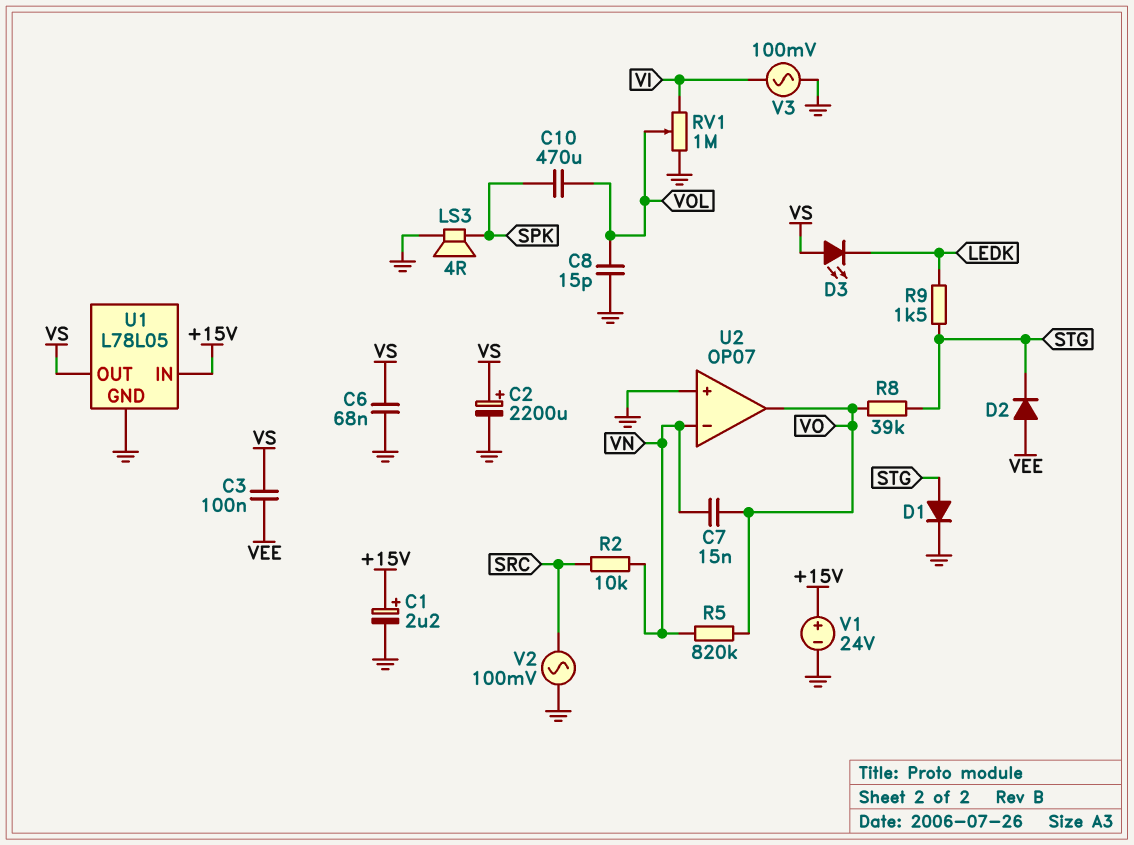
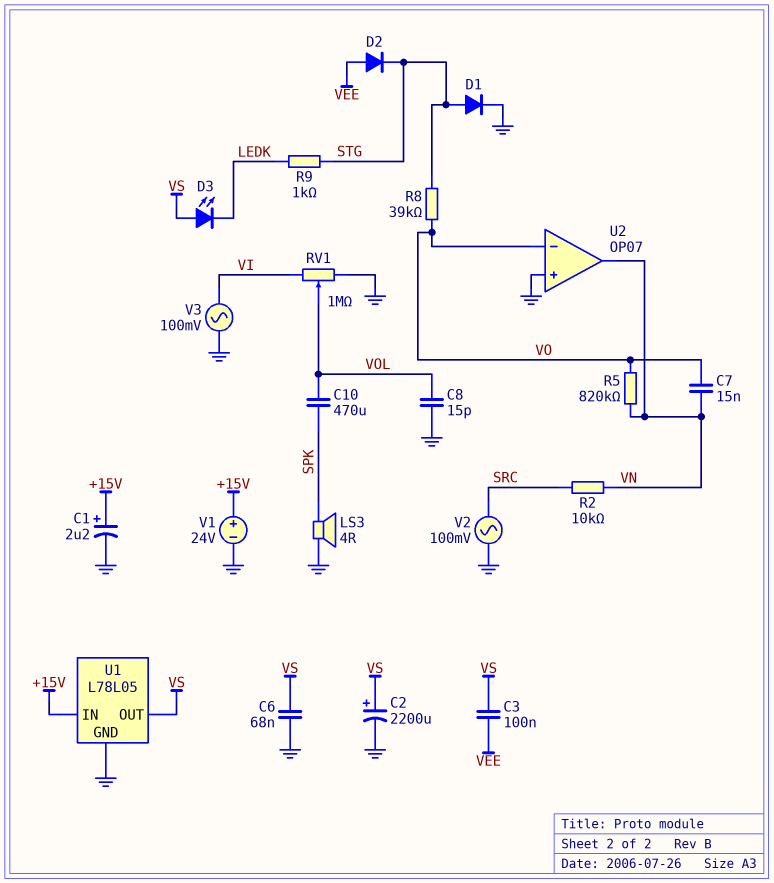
R9: 1.5k (LEDK, STG) -> 1k (LEDK, STG)
U2 pin in-: VN -> VO
U2 pin out: VO -> VN

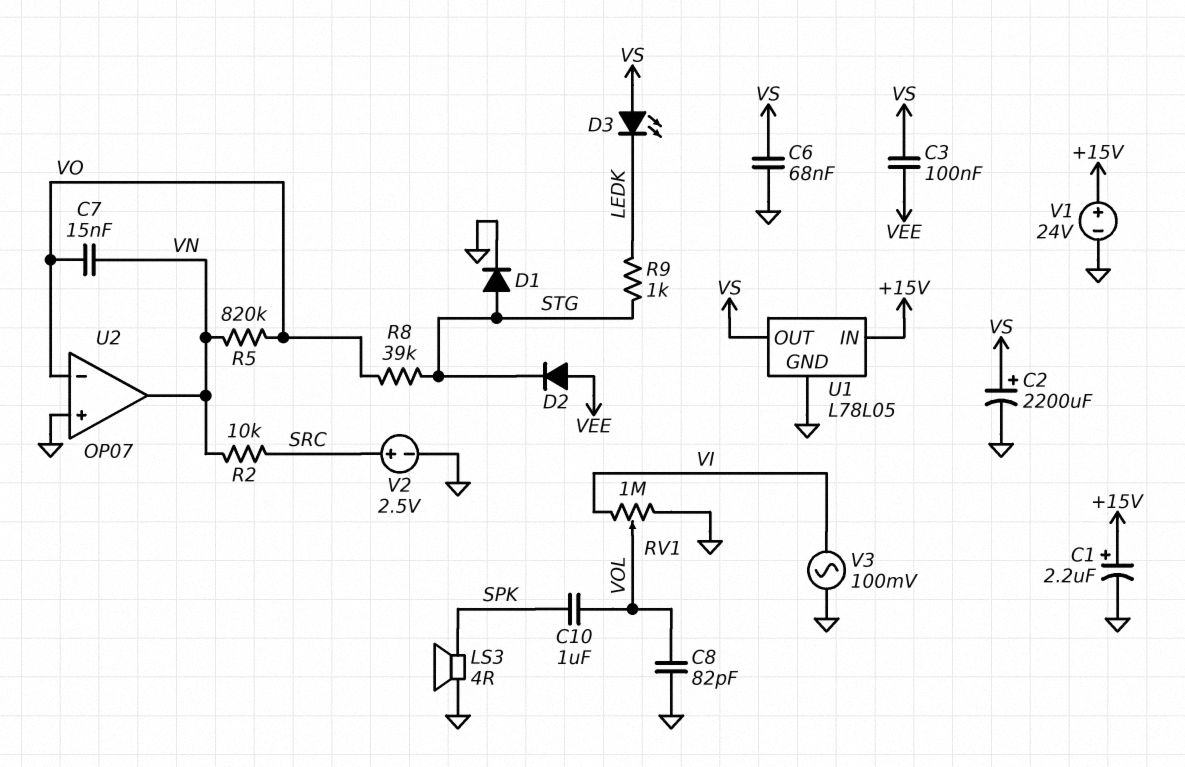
C8: 15pF (GND, VOL) -> 82pF (GND, VOL)
C10: 470uF (SPK, VOL) -> 1uF (SPK, VOL)
V2: AC 100mV (GND, SRC) -> 2.5V (plus SRC, minus GND)

